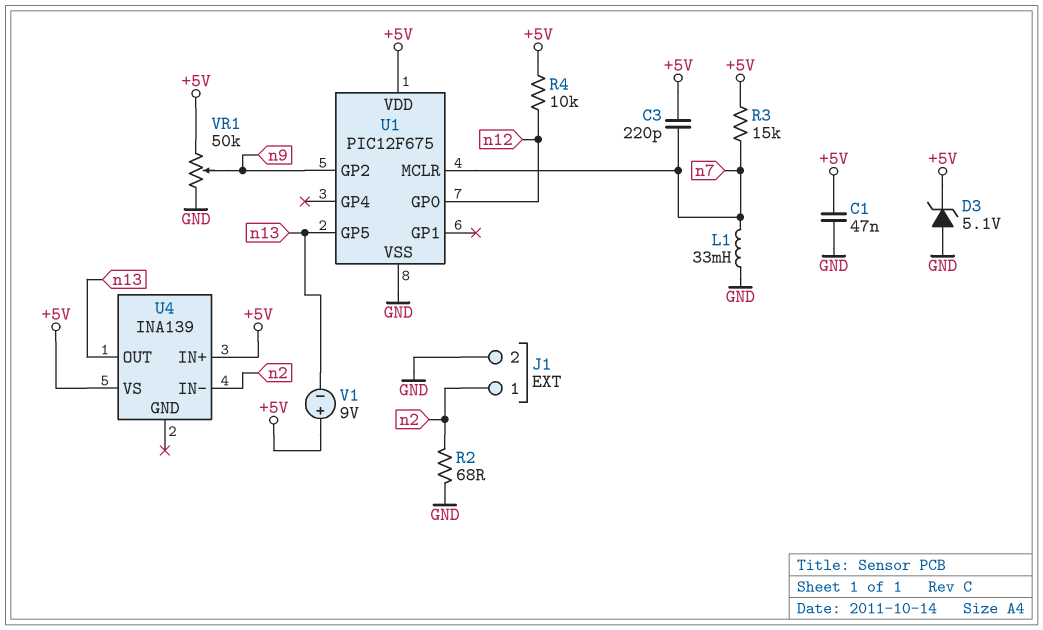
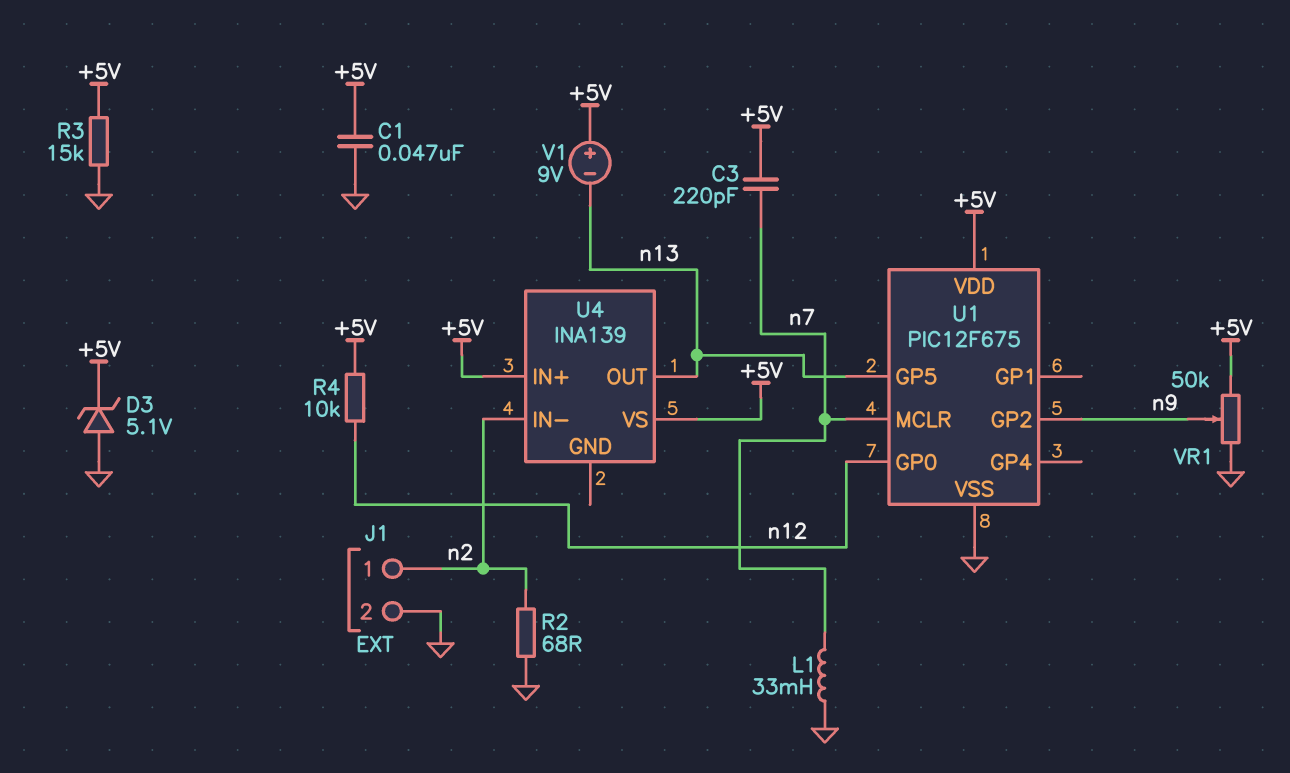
R3: 15k (+5V, n7) -> 15k (+5V, GND)

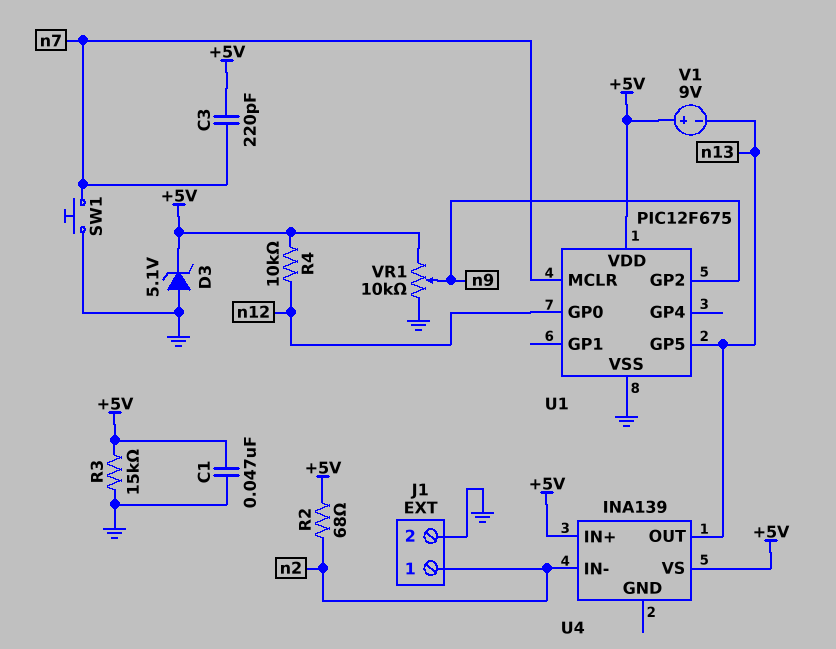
L1: 33mH (GND, n7) -> none
R2: 68 (GND, n2) -> 68 (+5V, n2)
SW1: none -> button (GND, n7)
VR1: 50k (+5V, GND, wiper n9) -> 10k (+5V, GND, wiper n9)

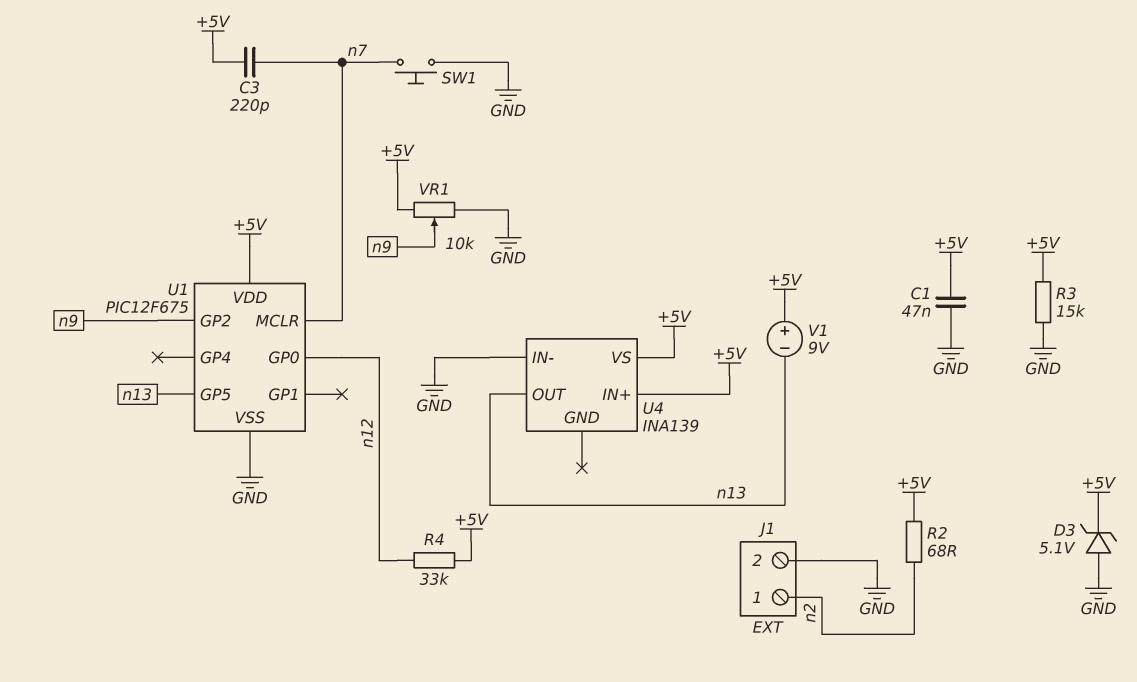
R4: 10k (+5V, n12) -> 33k (+5V, n12)
U4 pin IN-: n2 -> GND

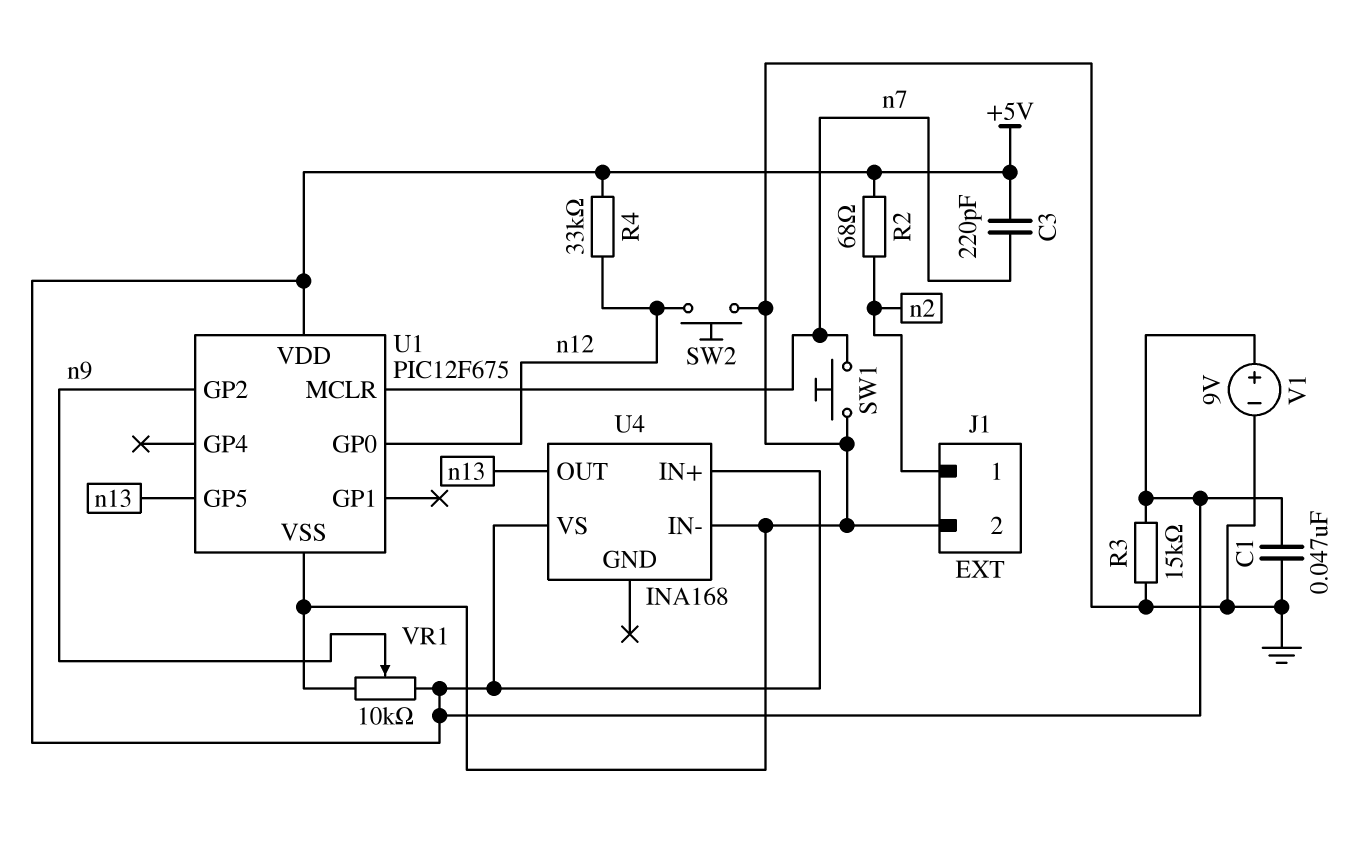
D3: zener 5.1V (A GND, K +5V) -> none
SW2: none -> button (GND, n12)
U4: INA139 -> INA168
V1: 9V (plus +5V, minus n13) -> 9V (plus +5V, minus GND)

